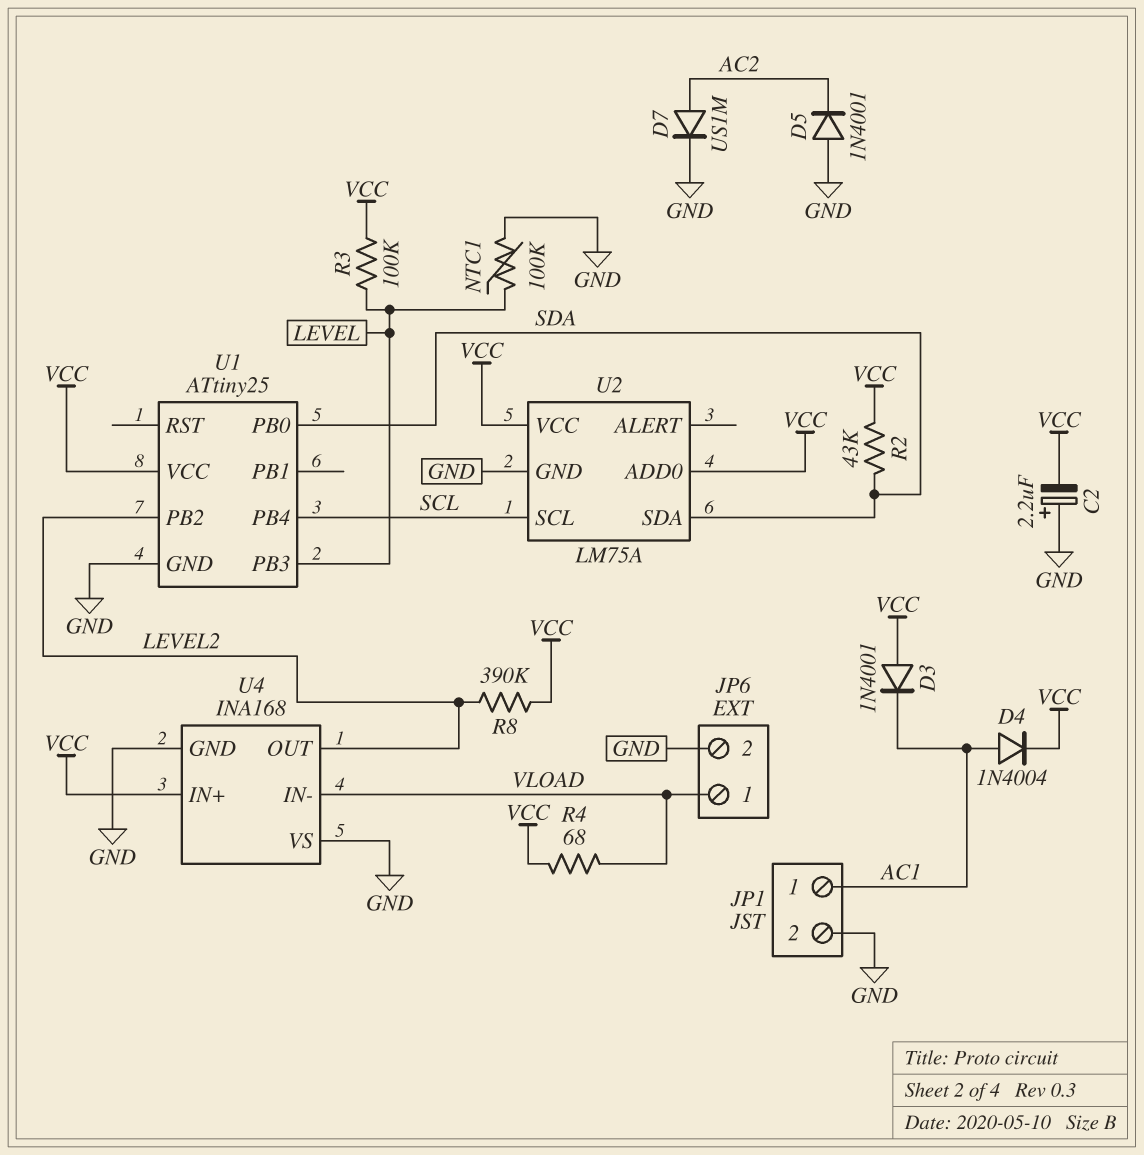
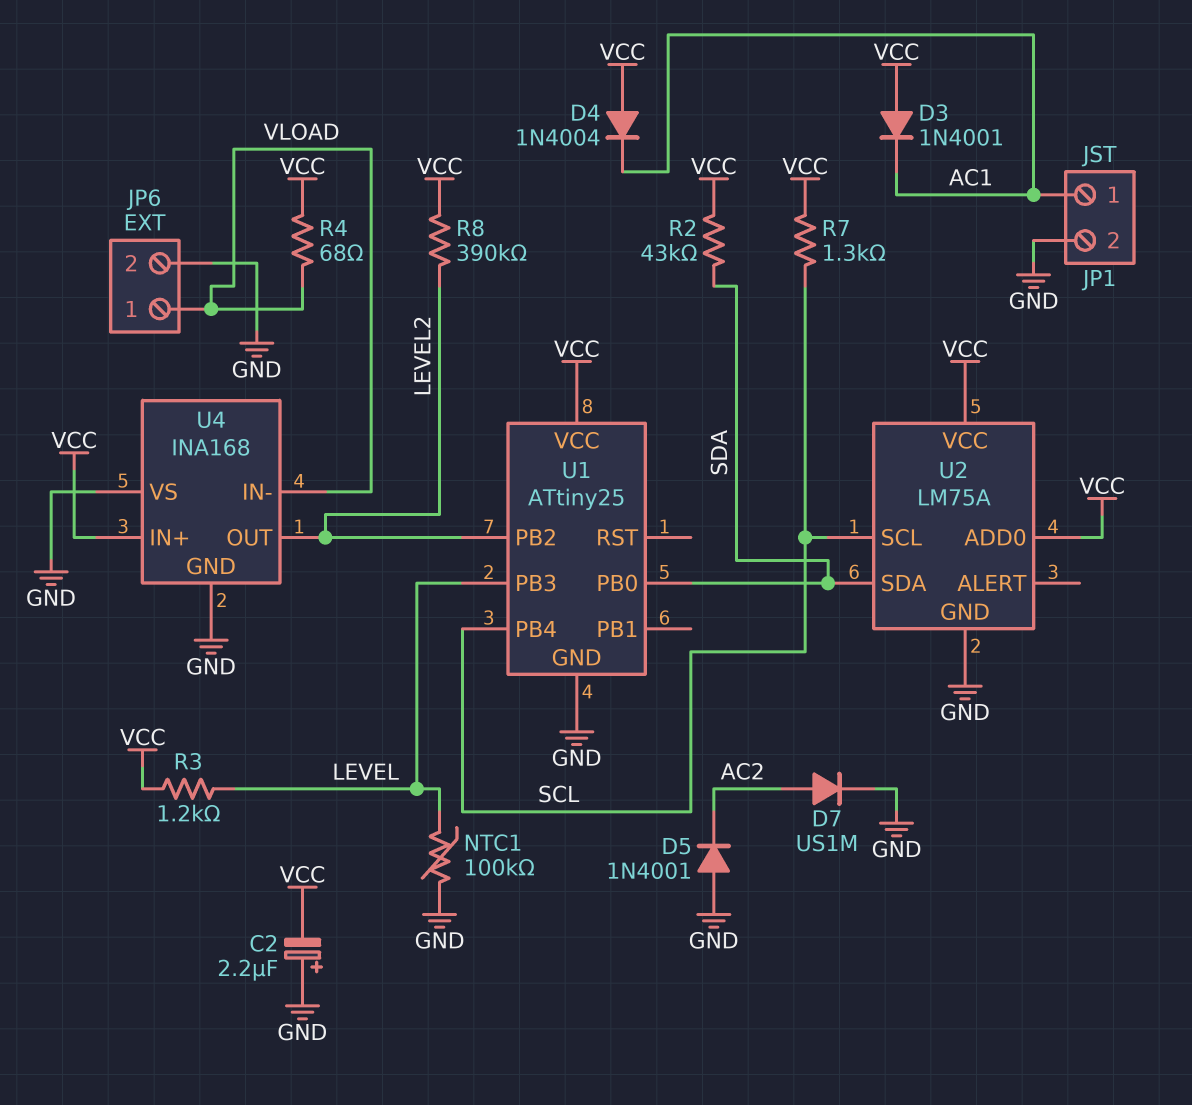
D4: diode 1N4004 (A AC1, K VCC) -> diode 1N4004 (A VCC, K AC1)
R3: 100k (LEVEL, VCC) -> 1.2k (LEVEL, VCC)
R7: none -> 1.3k (SCL, VCC)

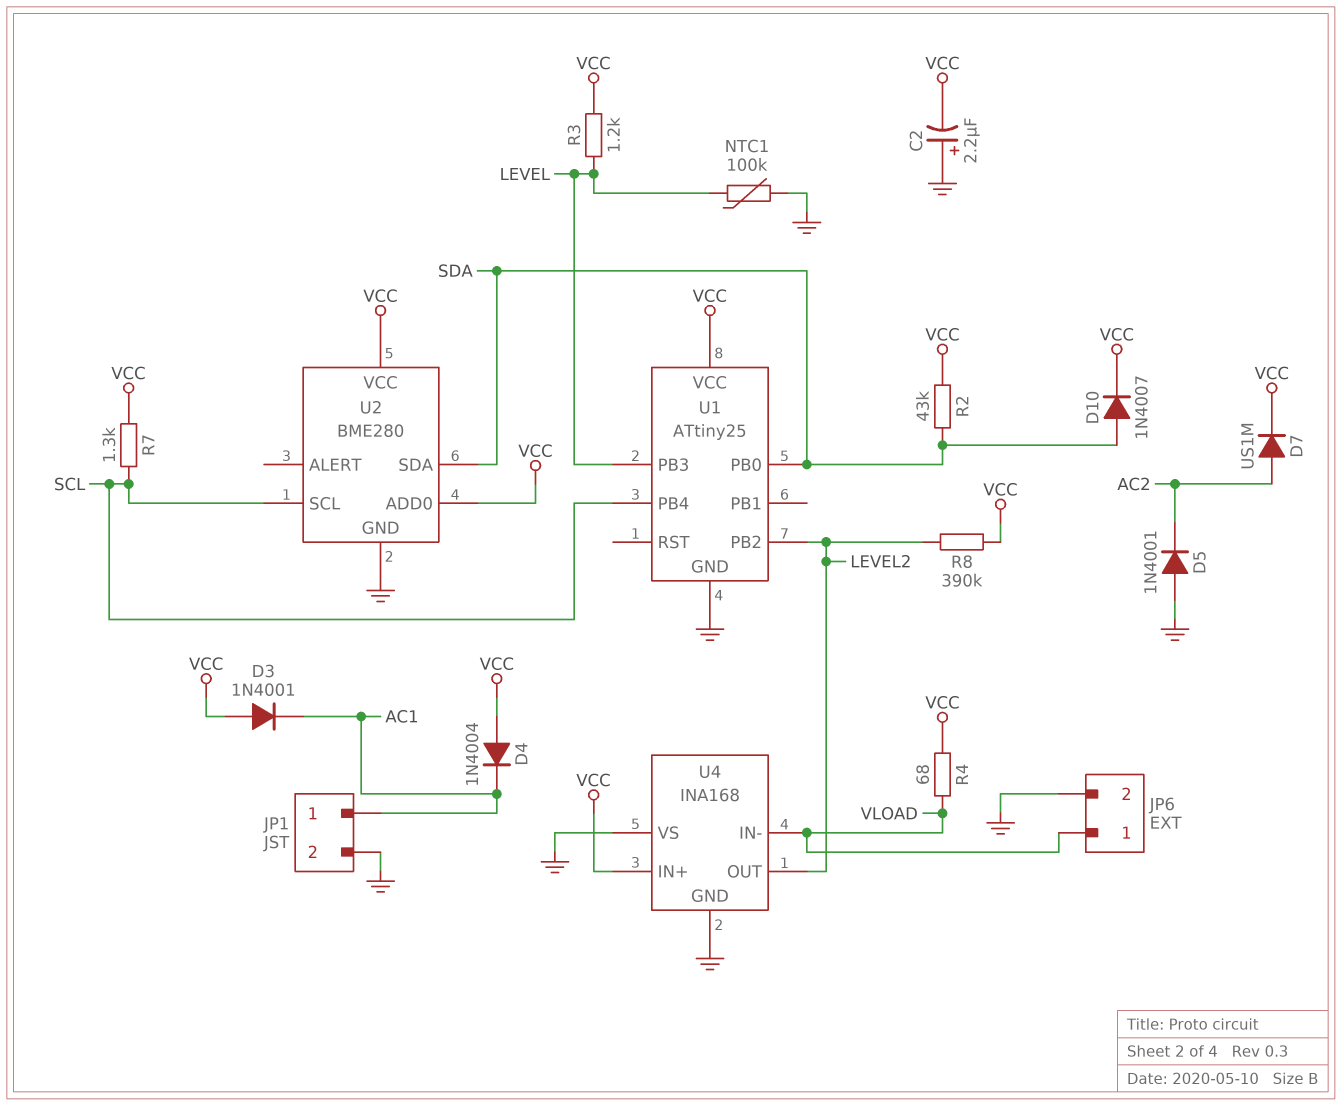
D7: diode US1M (A AC2, K GND) -> diode US1M (A AC2, K VCC)
D10: none -> diode 1N4007 (A SDA, K VCC)
U2: LM75A -> BME280

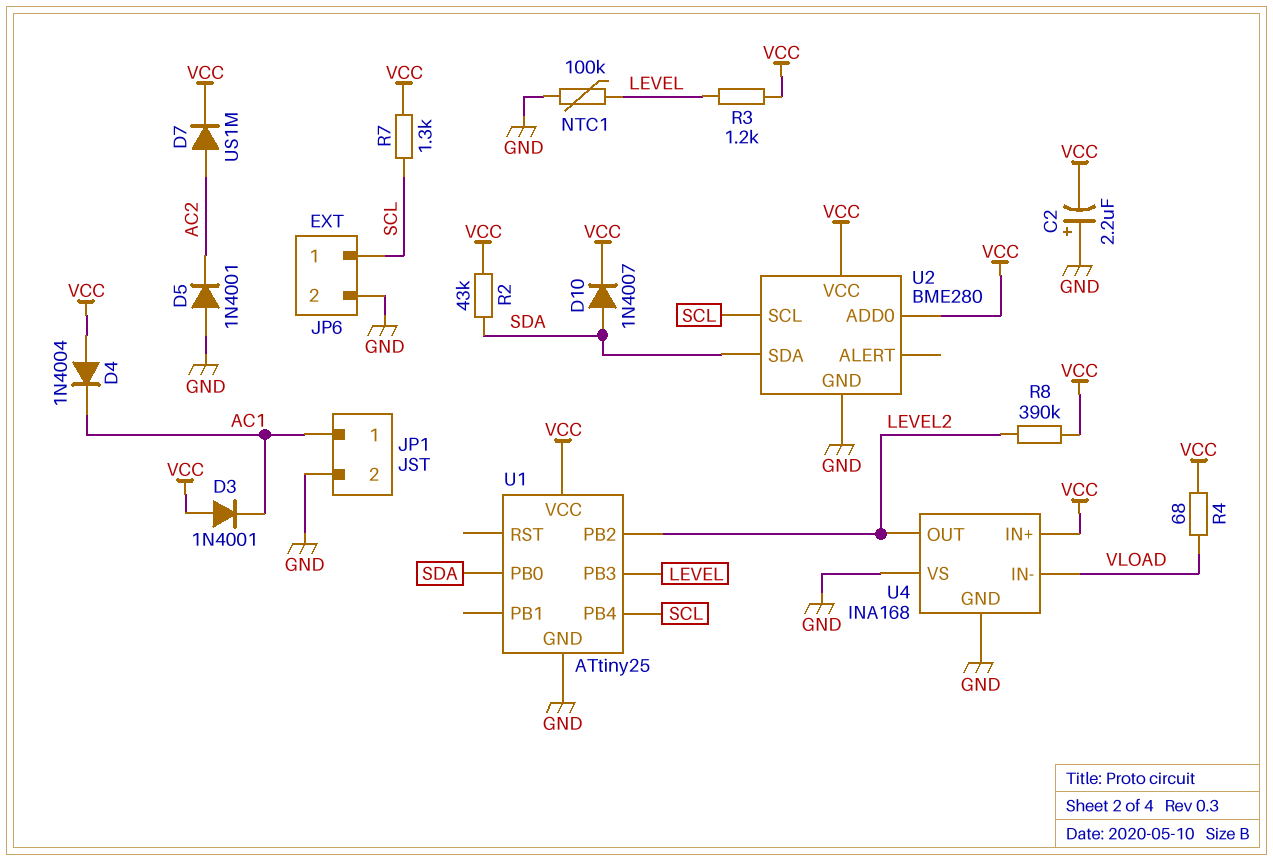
JP6 pin 1: VLOAD -> SCL

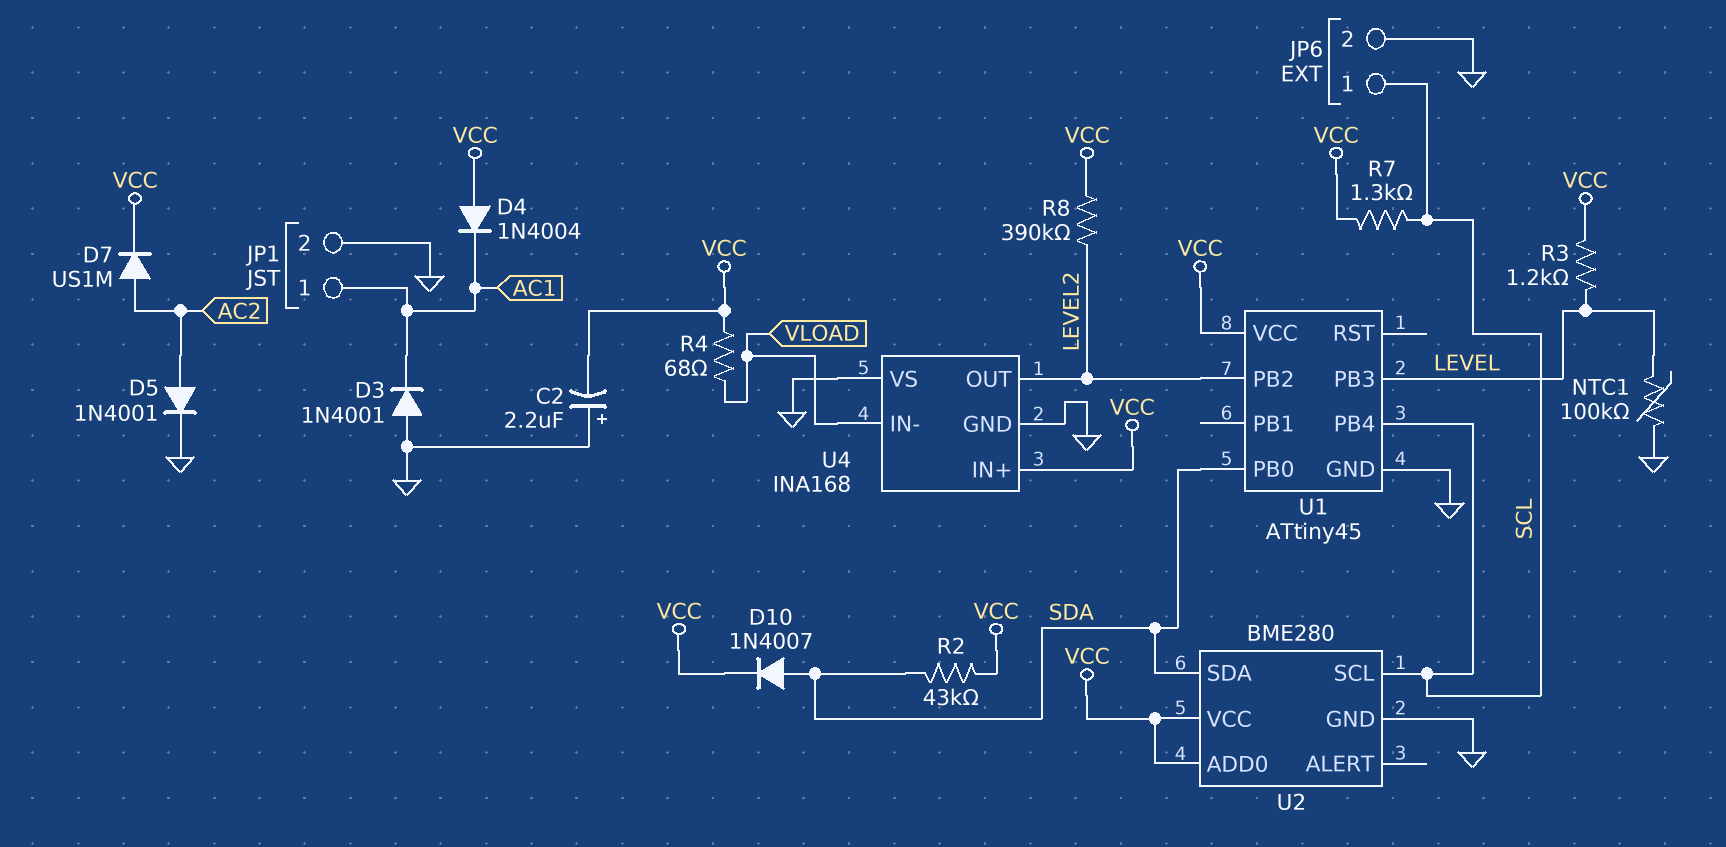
D3: diode 1N4001 (A VCC, K AC1) -> diode 1N4001 (A GND, K AC1)
D5: diode 1N4001 (A GND, K AC2) -> diode 1N4001 (A AC2, K GND)
U1: ATtiny25 -> ATtiny45

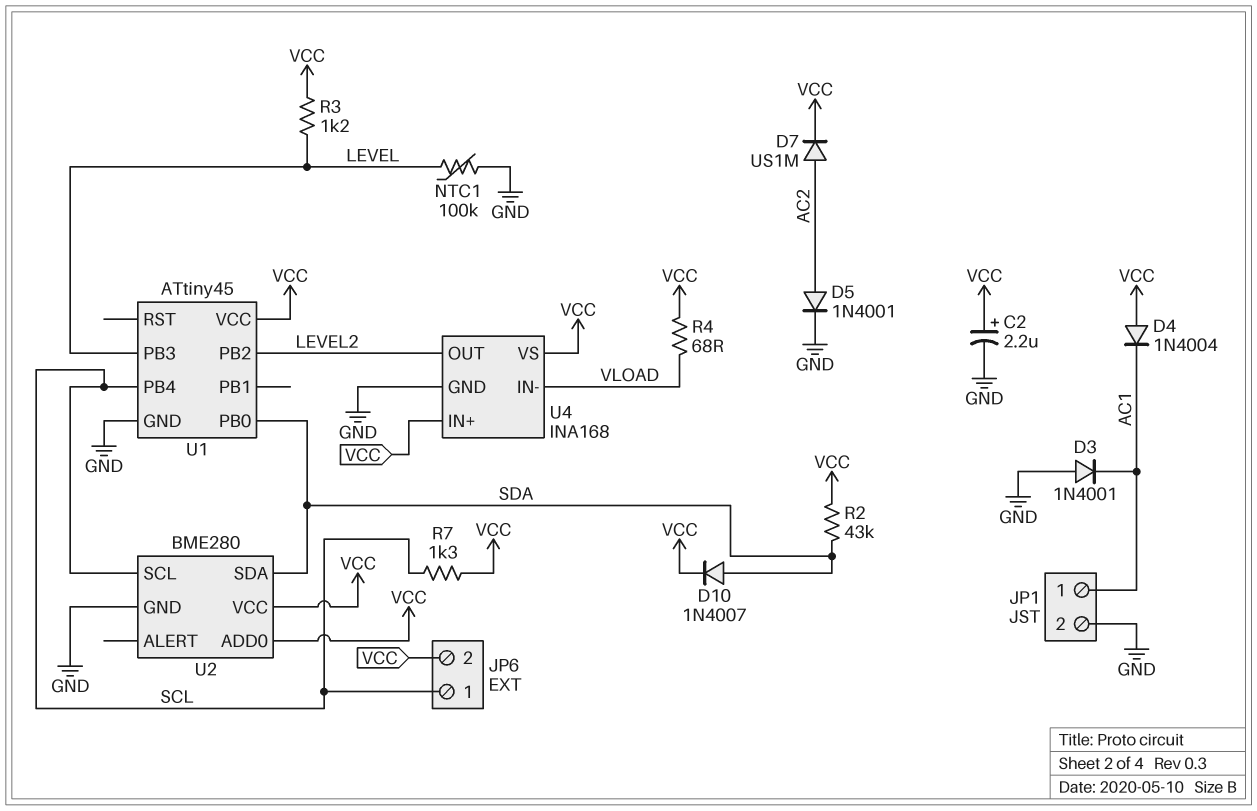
C2: 2.2uF (plus GND, minus VCC) -> 2.2uF (plus VCC, minus GND)
JP6 pin 2: GND -> VCC
R8: 390k (LEVEL2, VCC) -> none
U4 pin VS: GND -> VCC

